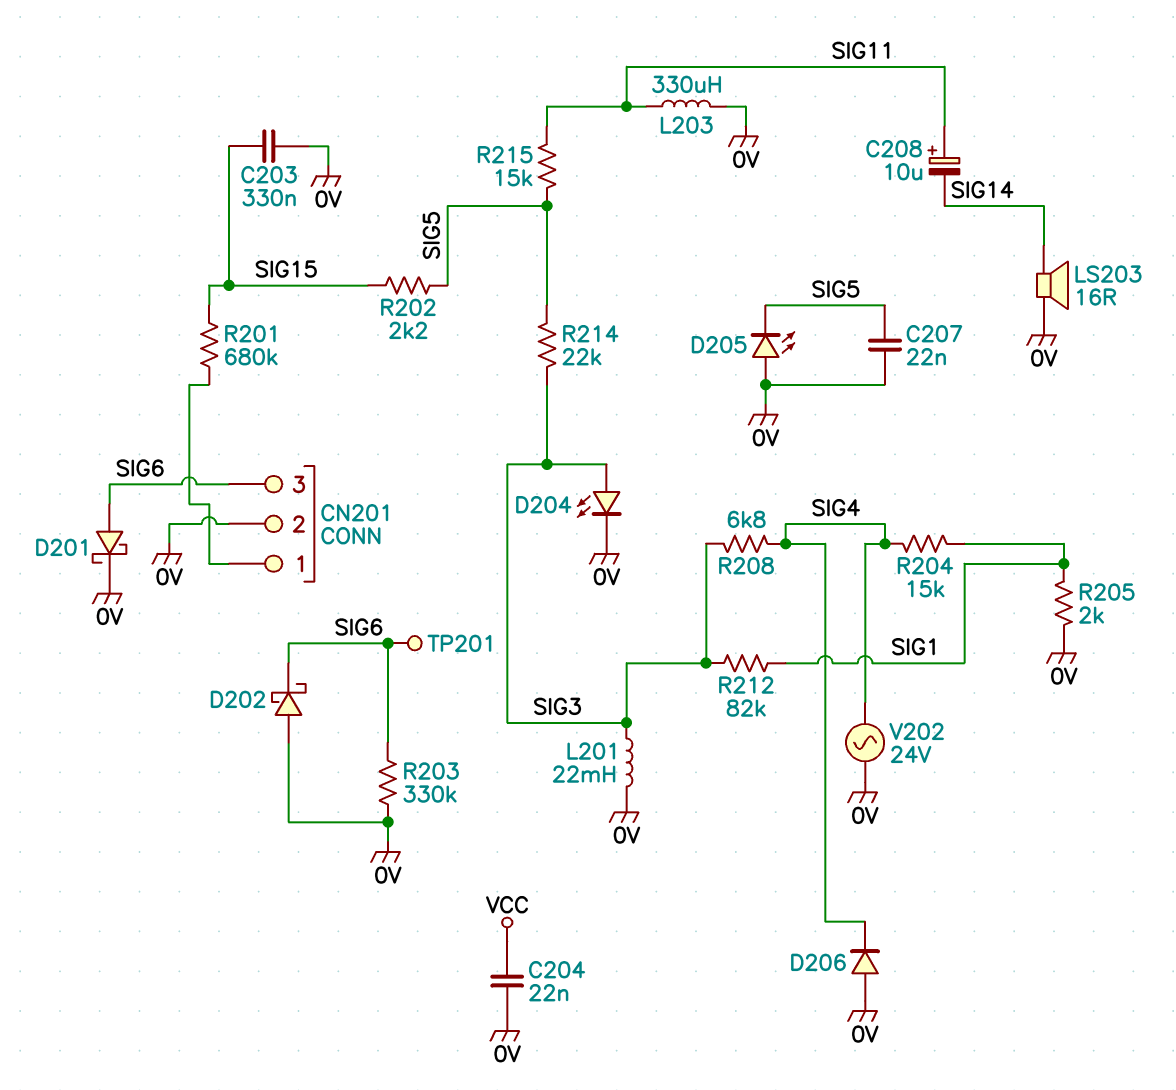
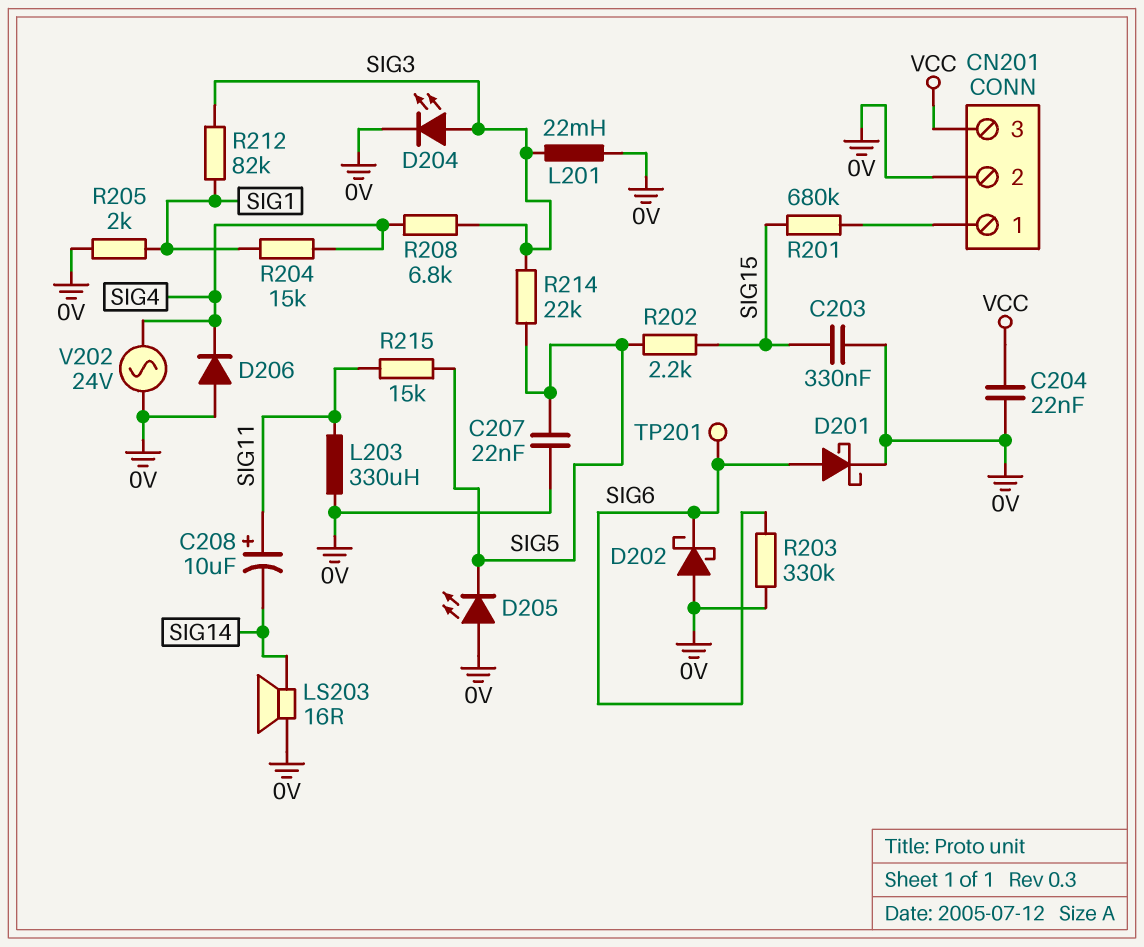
CN201 pin 3: SIG6 -> VCC

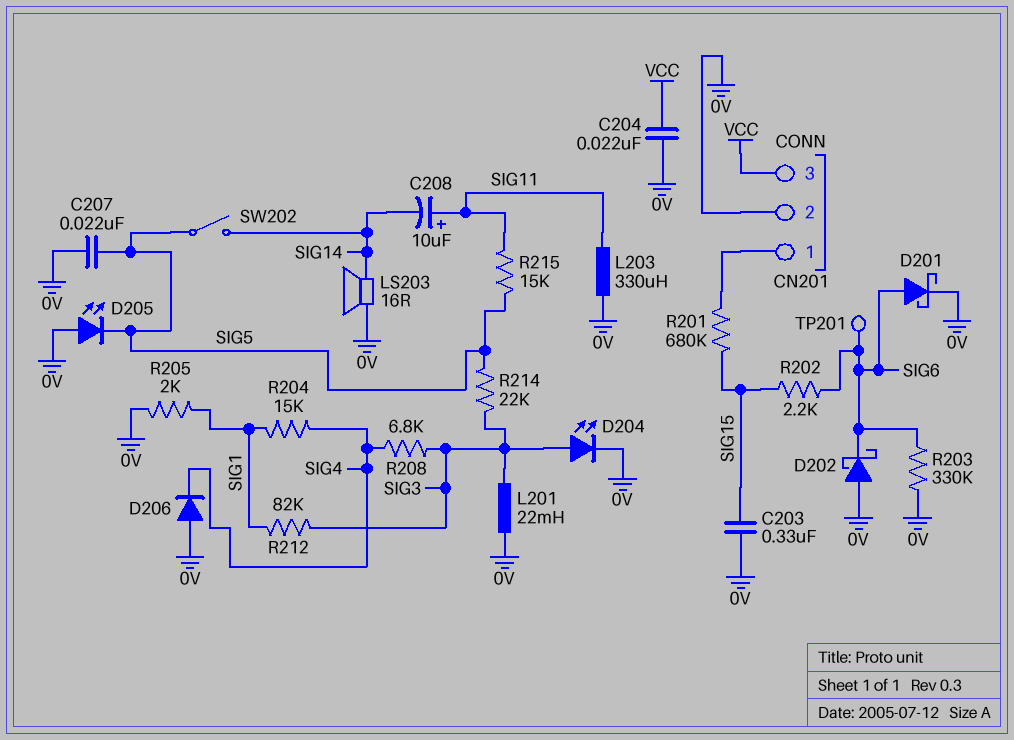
R202: 2.2k (SIG5, SIG15) -> 2.2k (SIG6, SIG15)
SW202: none -> switch (SIG5, SIG14)
V202: AC 24V (0V, SIG4) -> none

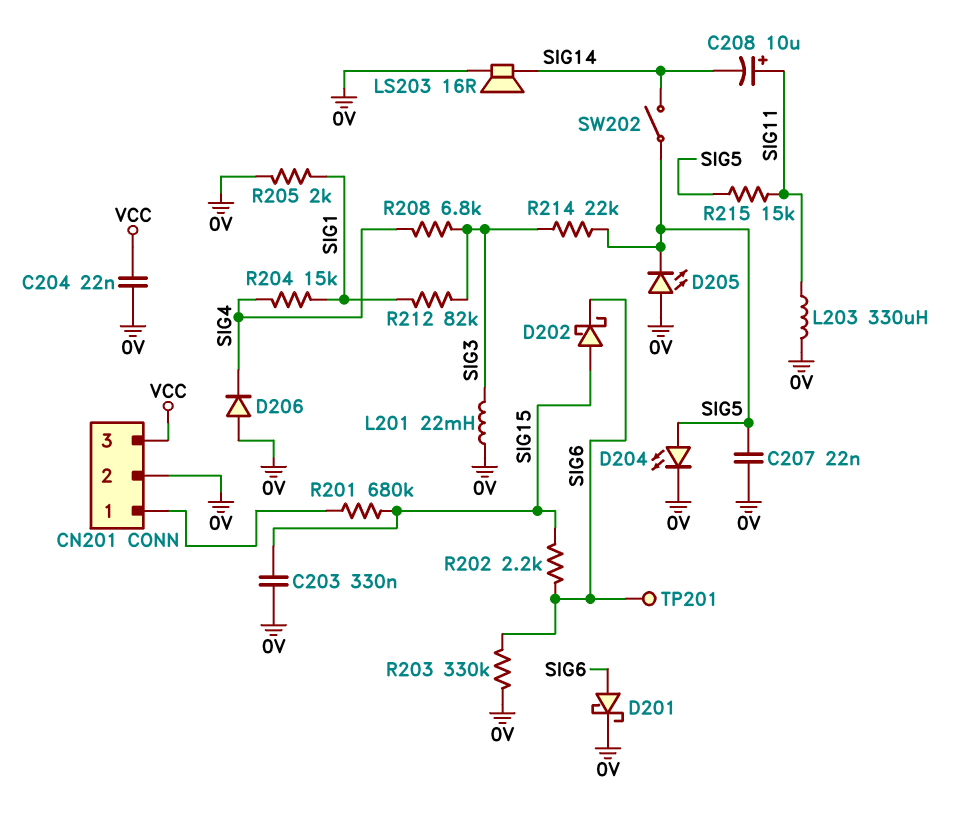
D202: schottky (A 0V, K SIG6) -> schottky (A SIG15, K SIG6)
D204: LED (A SIG3, K 0V) -> LED (A SIG5, K 0V)

